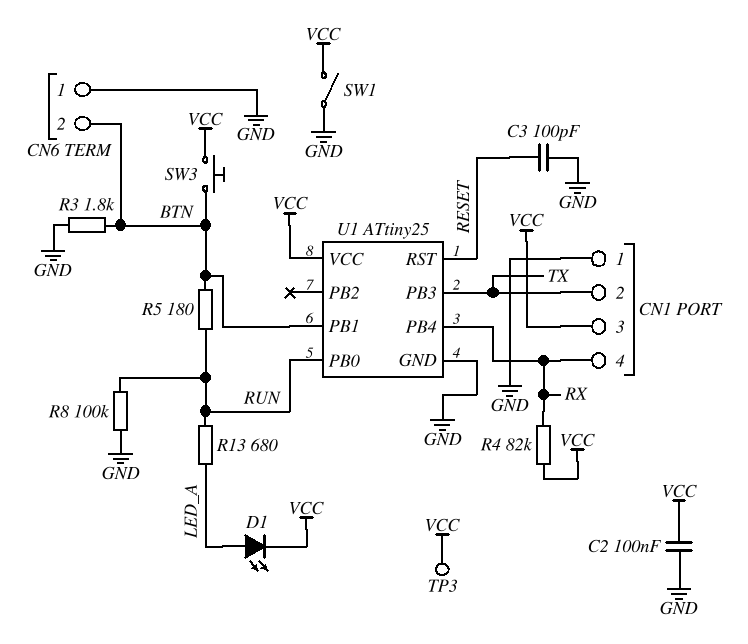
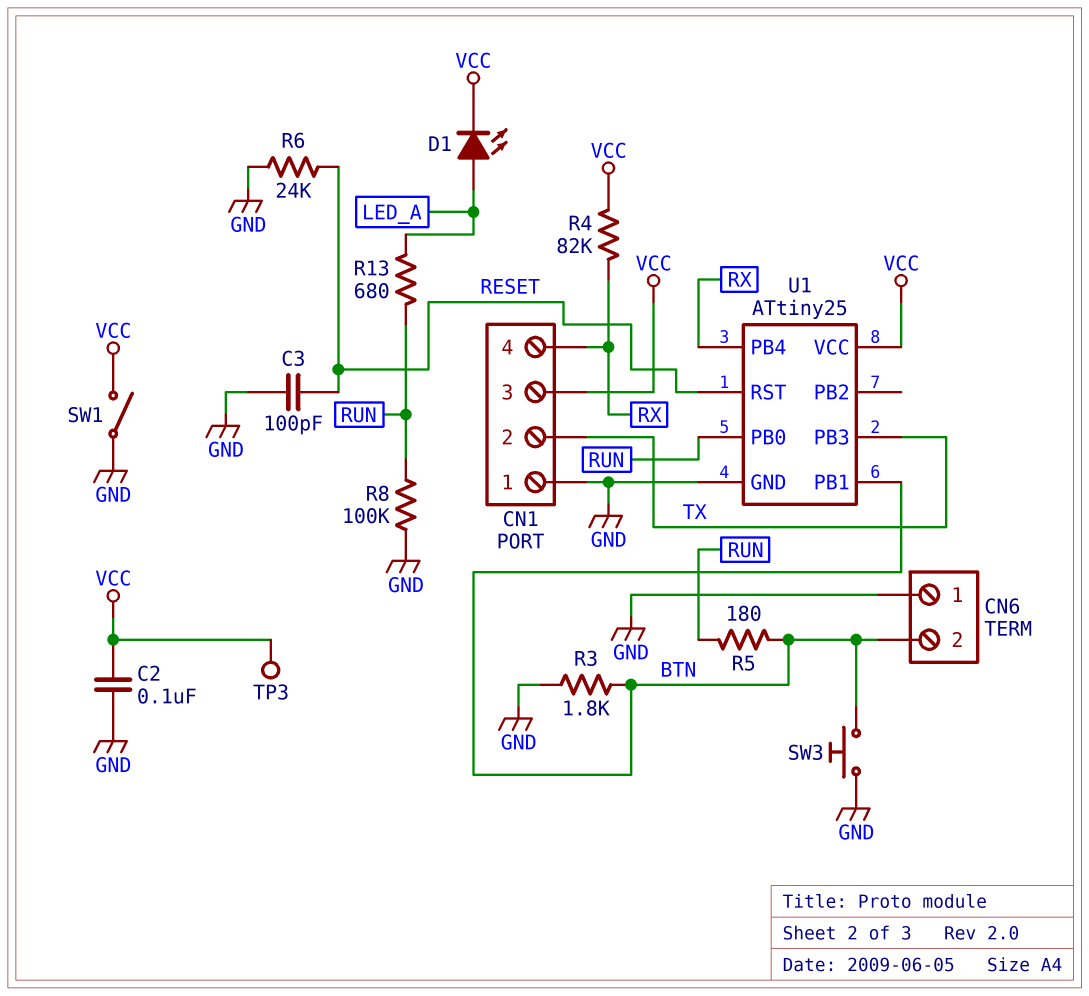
R6: none -> 24k (GND, RESET)
SW3: button (BTN, VCC) -> button (BTN, GND)

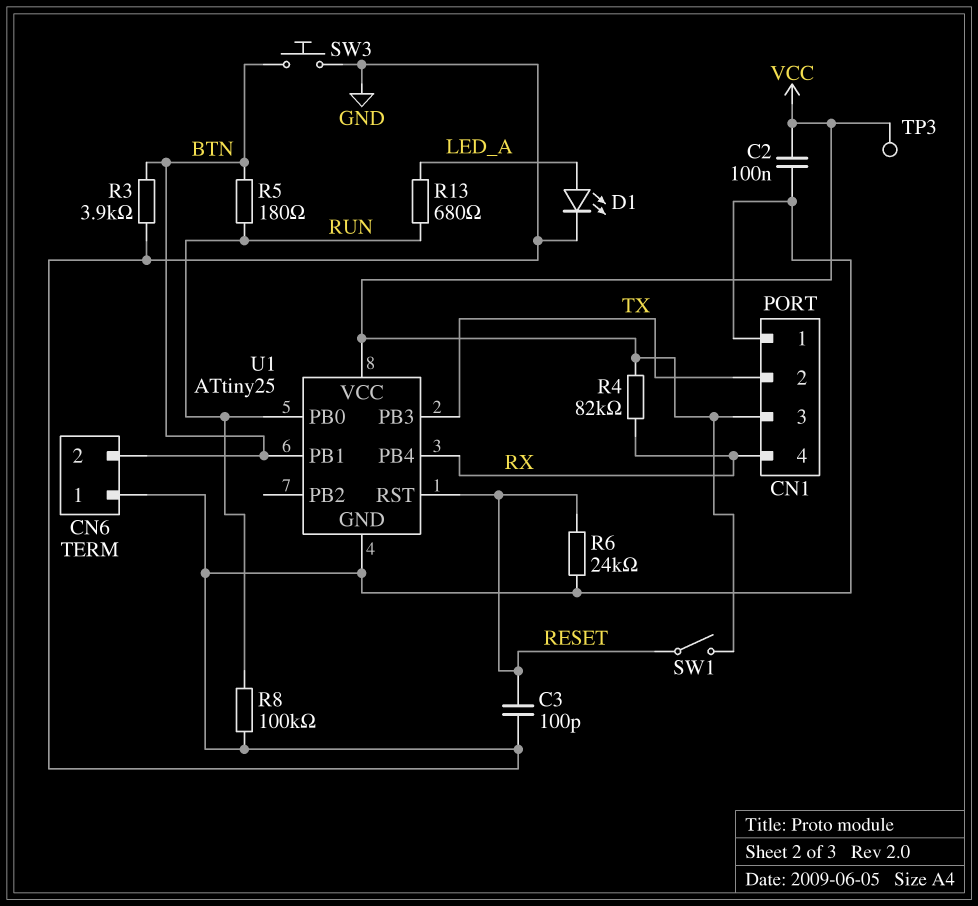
D1: LED (A LED_A, K VCC) -> LED (A LED_A, K GND)
R3: 1.8k (BTN, GND) -> 3.9k (BTN, GND)
SW1: switch (GND, VCC) -> switch (RESET, VCC)

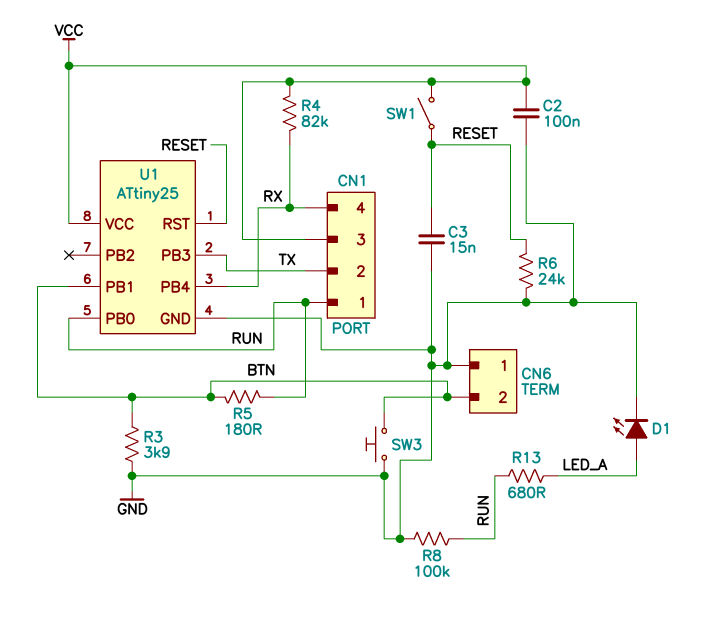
C3: 100pF (GND, RESET) -> 15nF (GND, RESET)
CN1 pin 1: GND -> RUN
TP3: test point (VCC) -> none

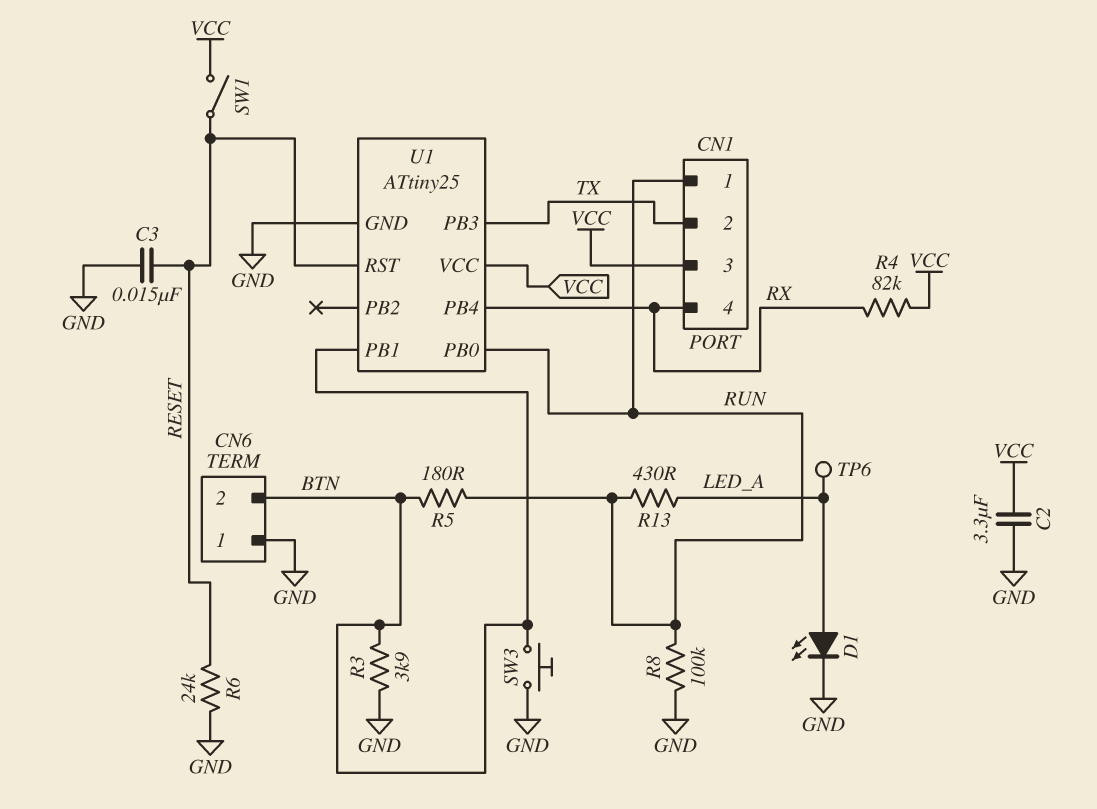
C2: 100nF (GND, VCC) -> 3.3uF (GND, VCC)
R13: 680 (LED_A, RUN) -> 430 (LED_A, RUN)
TP6: none -> test point (LED_A)

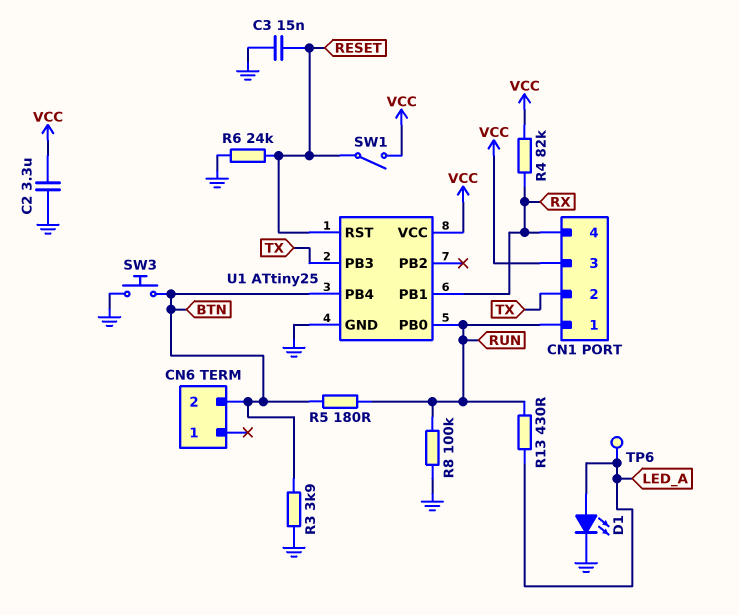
CN6 pin 1: GND -> none
U1 pin PB1: BTN -> RX
U1 pin PB4: RX -> BTN

